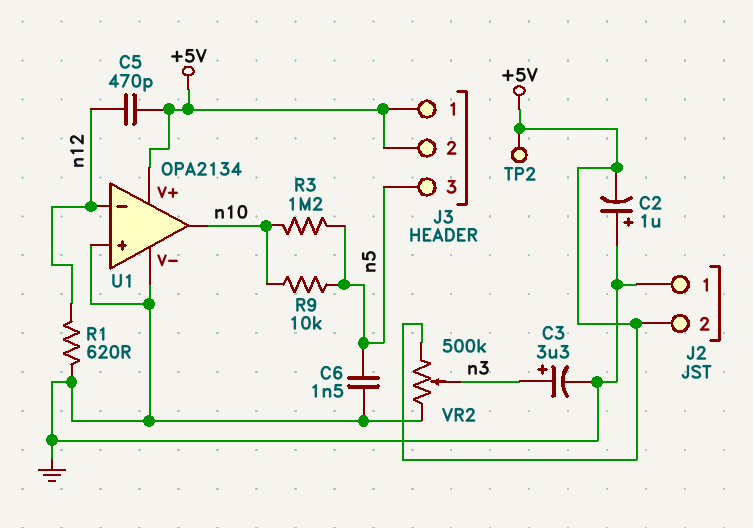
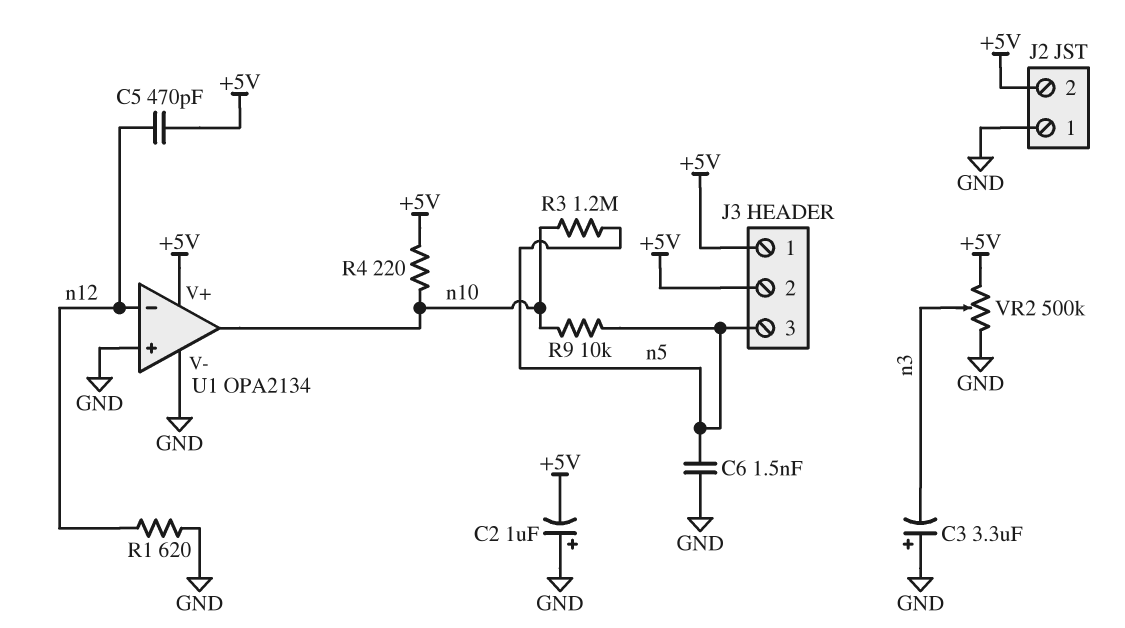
C3: 3.3uF (plus n3, minus GND) -> 3.3uF (plus GND, minus n3)
R4: none -> 220 (+5V, n10)
TP2: test point (+5V) -> none

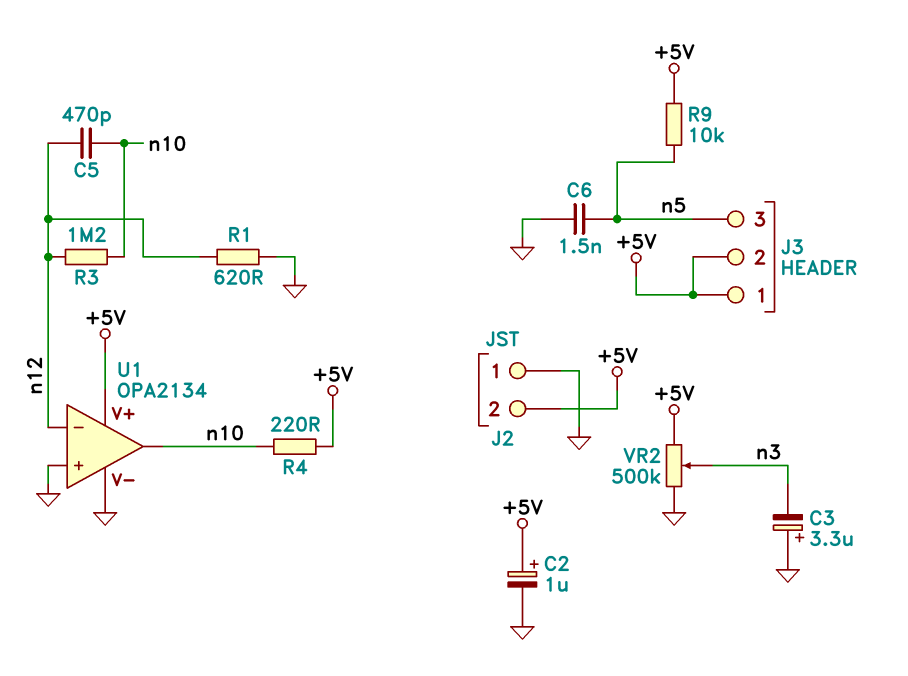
C2: 1uF (plus GND, minus +5V) -> 1uF (plus +5V, minus GND)
C5: 470pF (+5V, n12) -> 470pF (n10, n12)
R3: 1.2M (n5, n10) -> 1.2M (n10, n12)
R9: 10k (n5, n10) -> 10k (+5V, n5)

